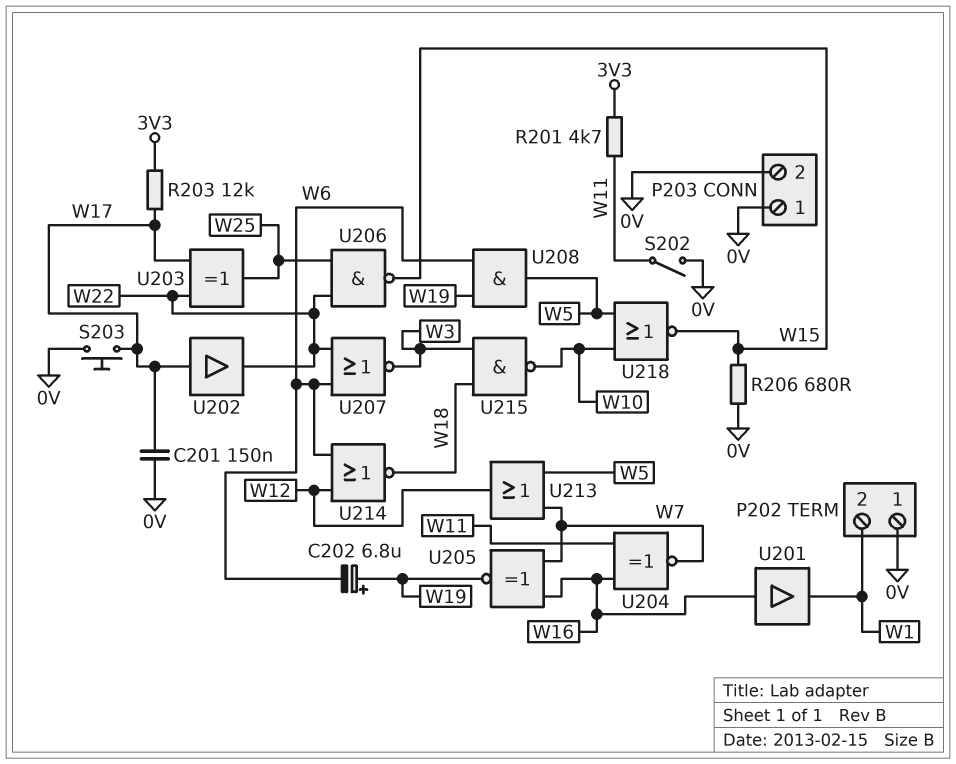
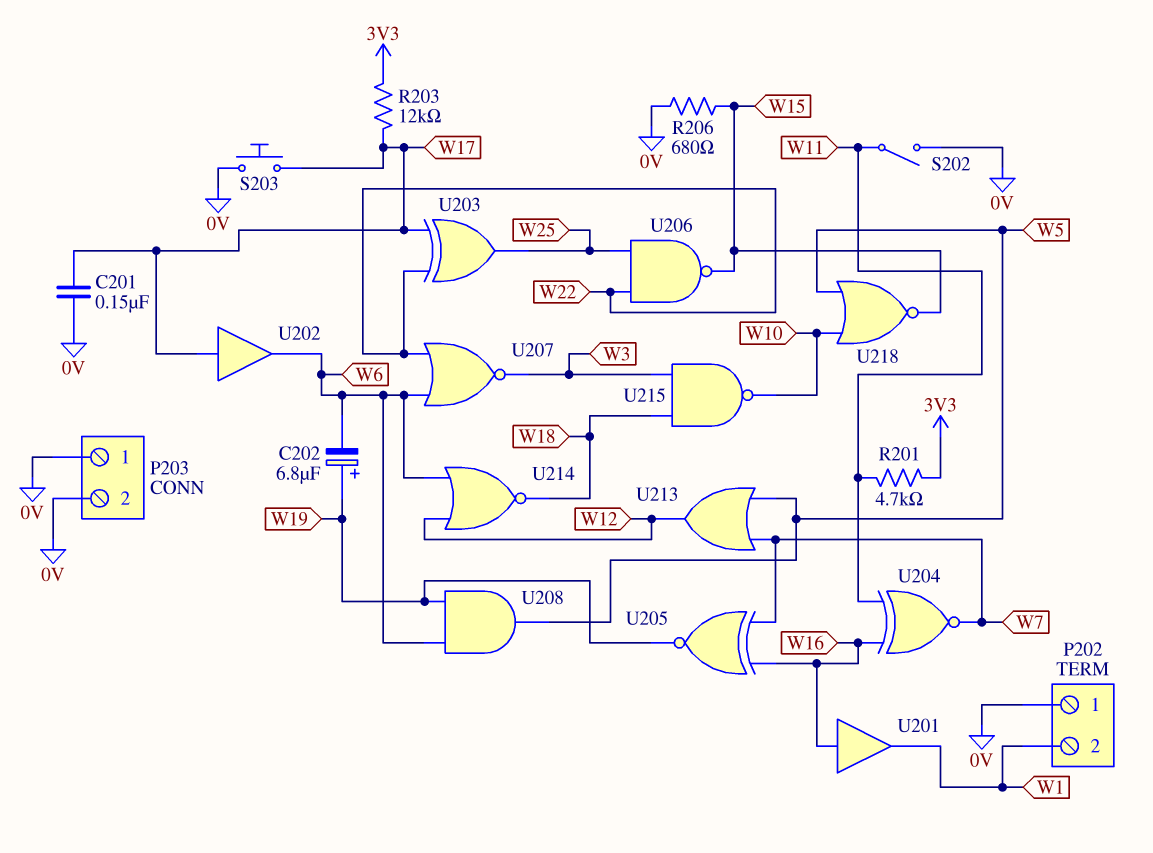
U202: buffer (in W17, out W22) -> buffer (in W17, out W6)

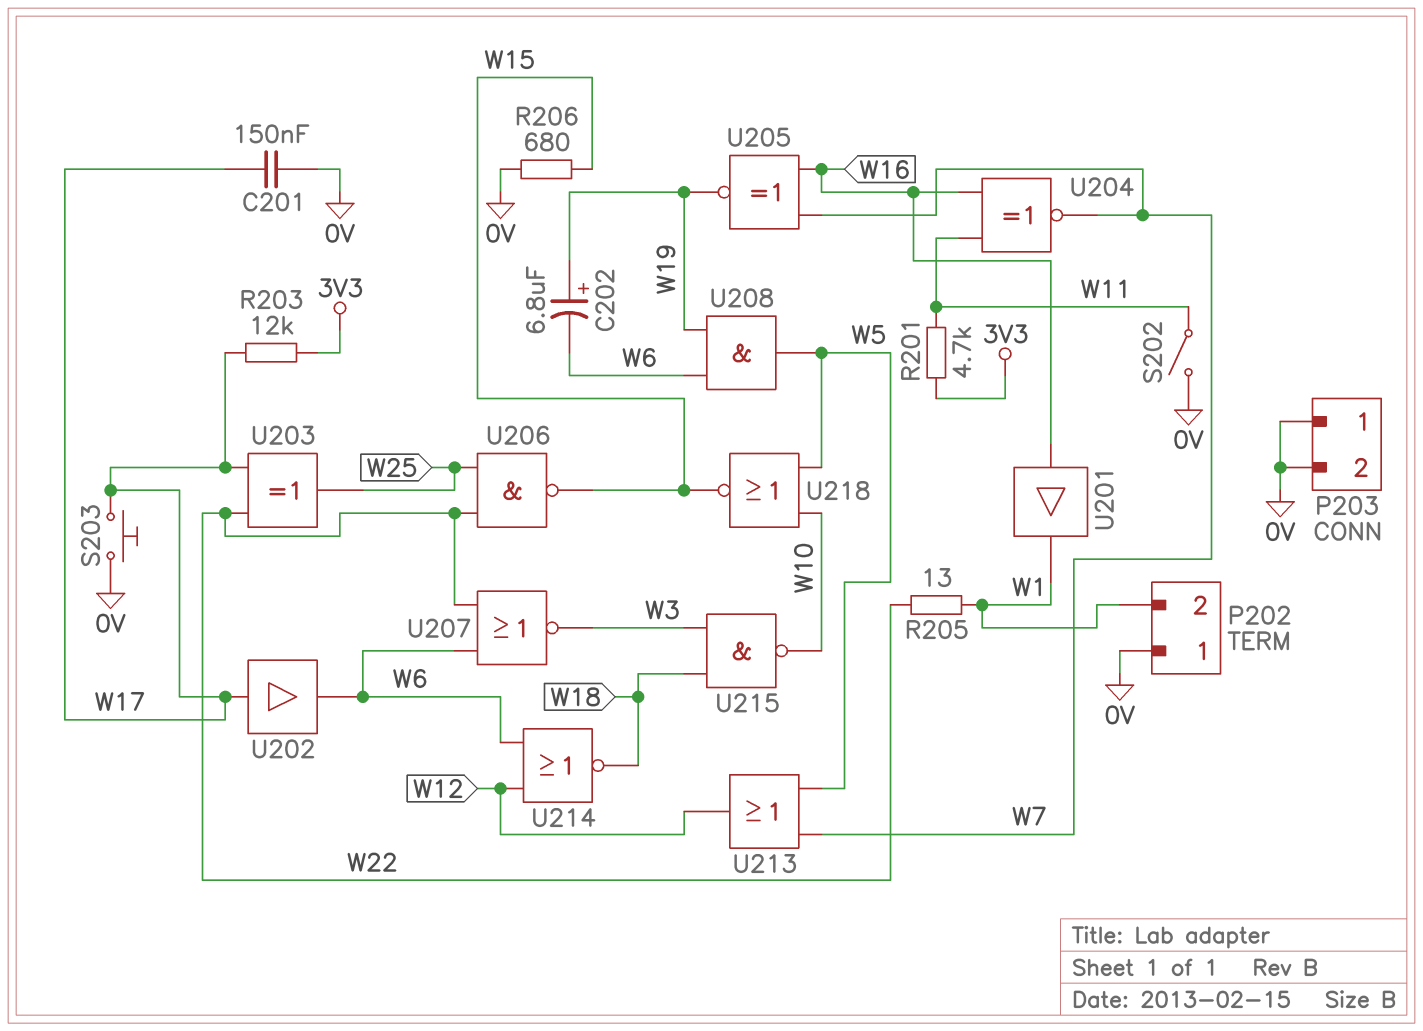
R205: none -> 13 (W1, W22)

